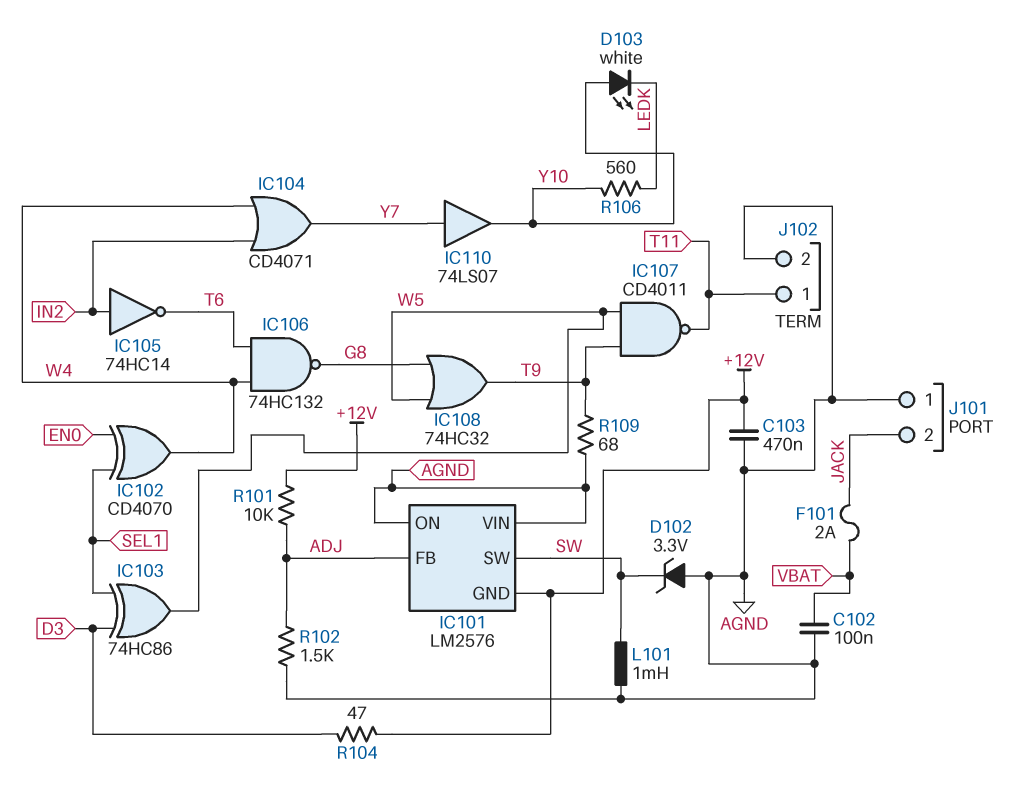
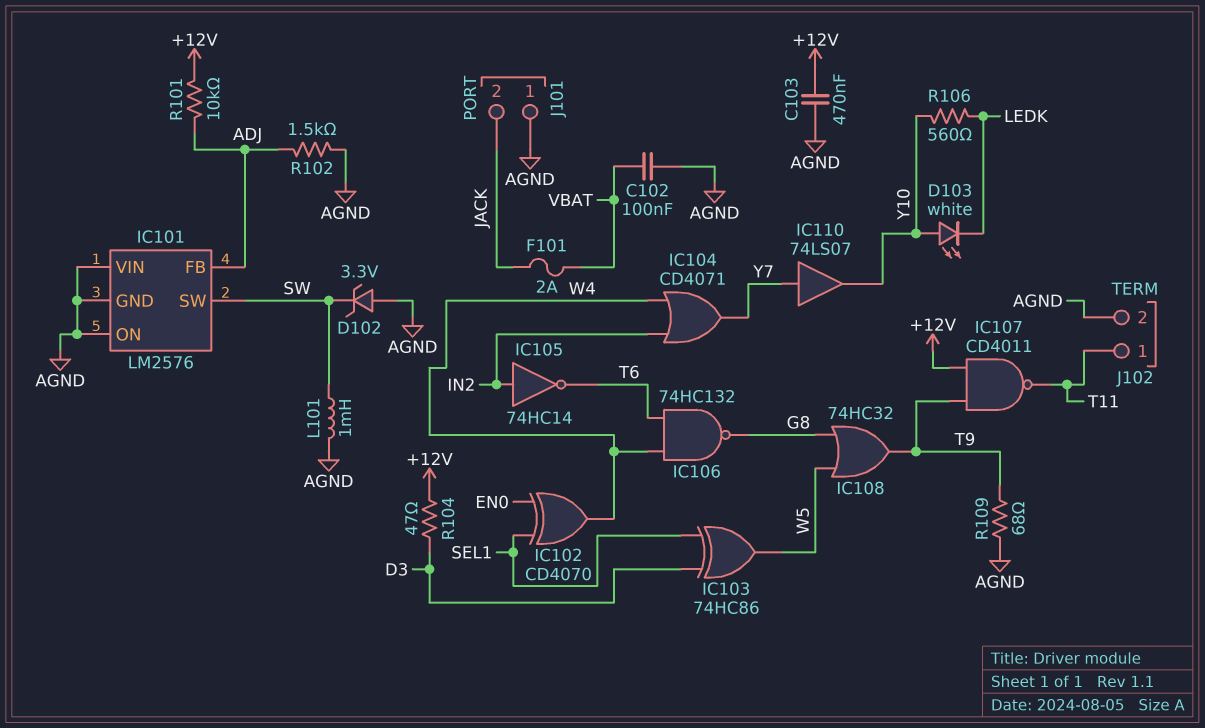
IC101 pin GND: +12V -> AGND
IC107: NAND CD4011 (in T9, in W5, out T11) -> NAND CD4011 (in +12V, in T9, out T11)

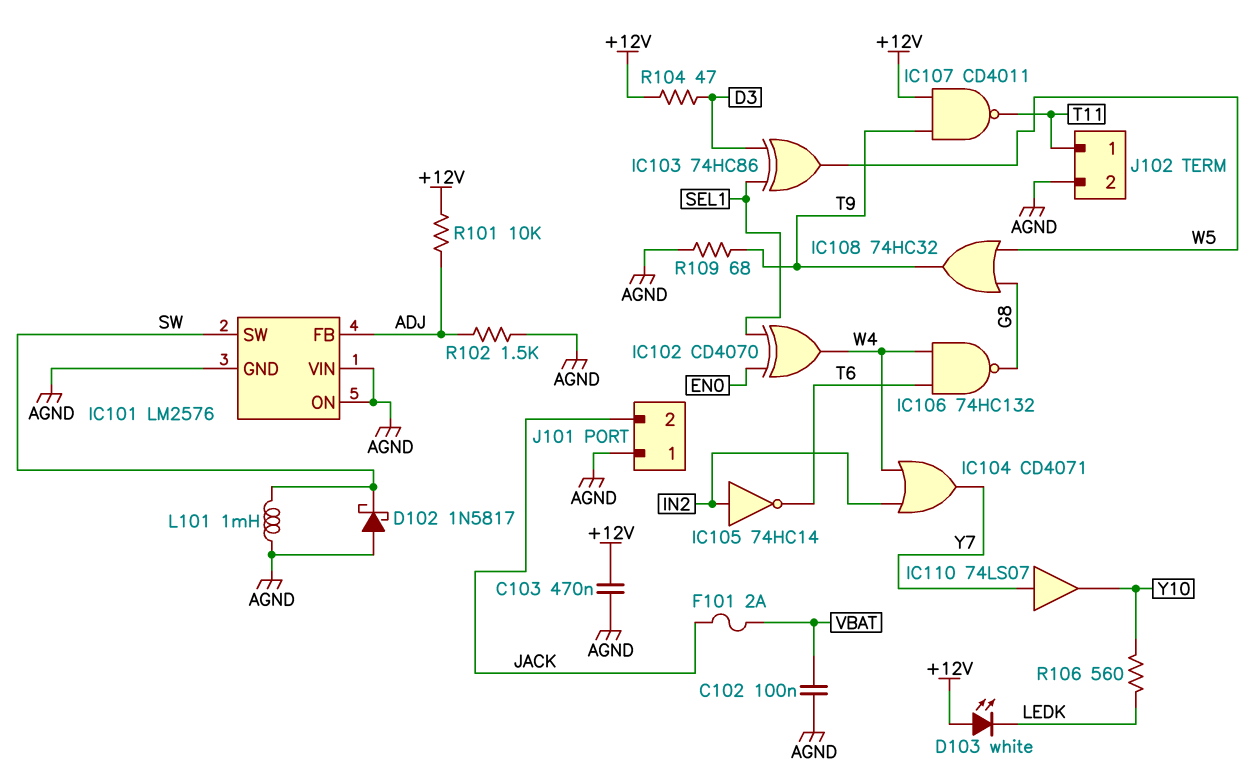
D102: zener 3.3V (A AGND, K SW) -> schottky 1N5817 (A AGND, K SW)
D103: LED white (A Y10, K LEDK) -> LED white (A +12V, K LEDK)

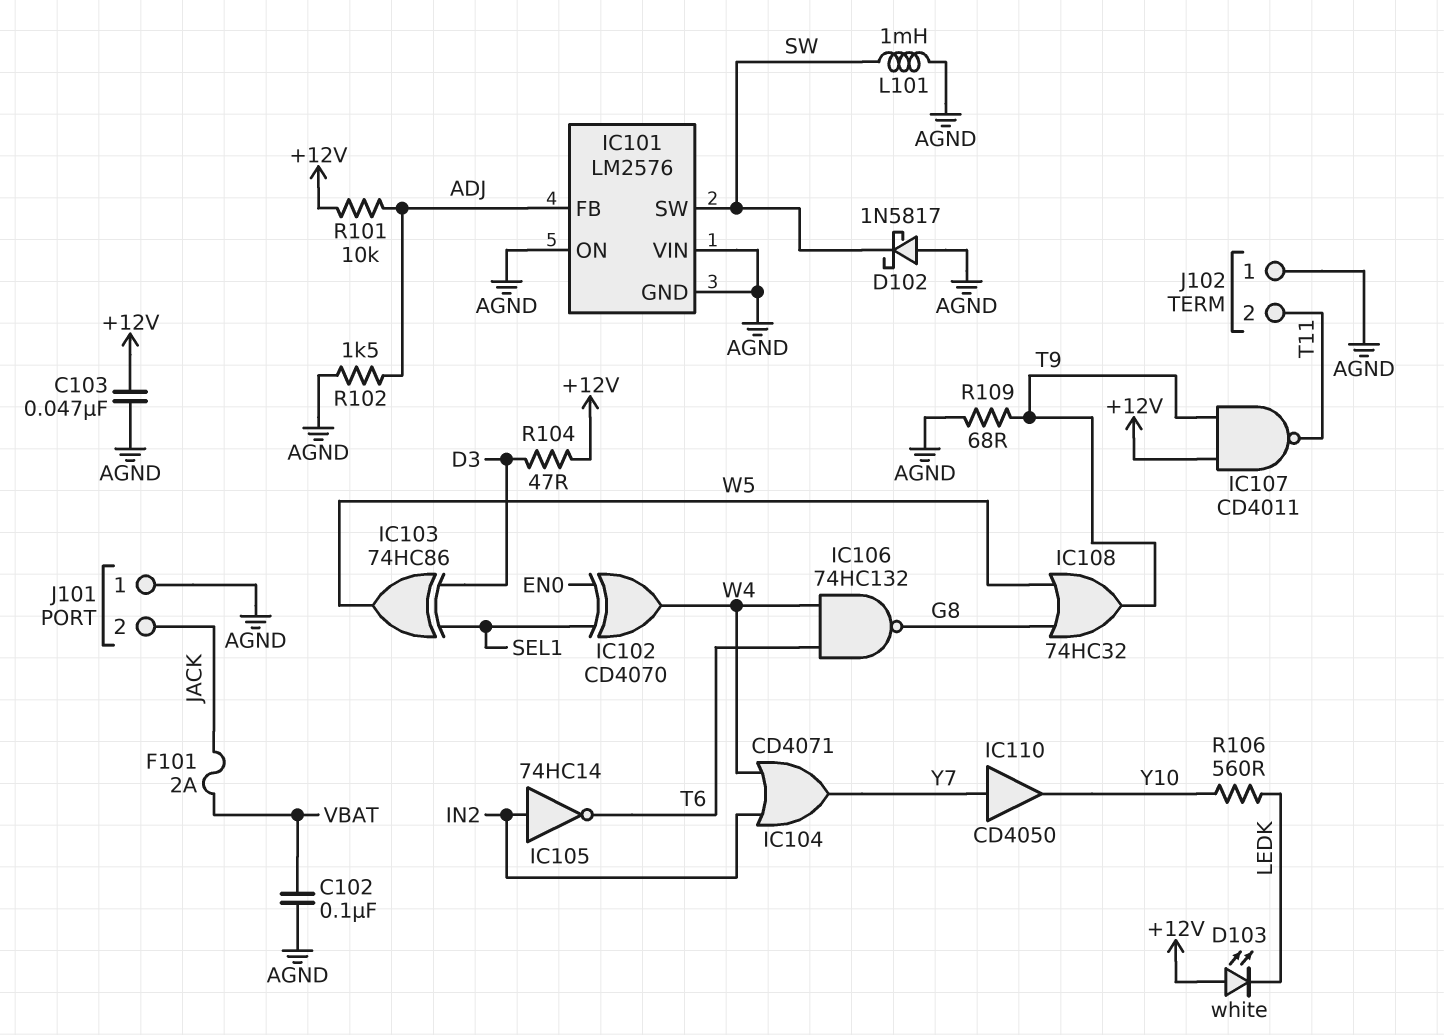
C103: 470nF (+12V, AGND) -> 47nF (+12V, AGND)
IC110: buffer 74LS07 (in Y7, out Y10) -> buffer CD4050 (in Y7, out Y10)
J102 pin 1: T11 -> AGND
J102 pin 2: AGND -> T11

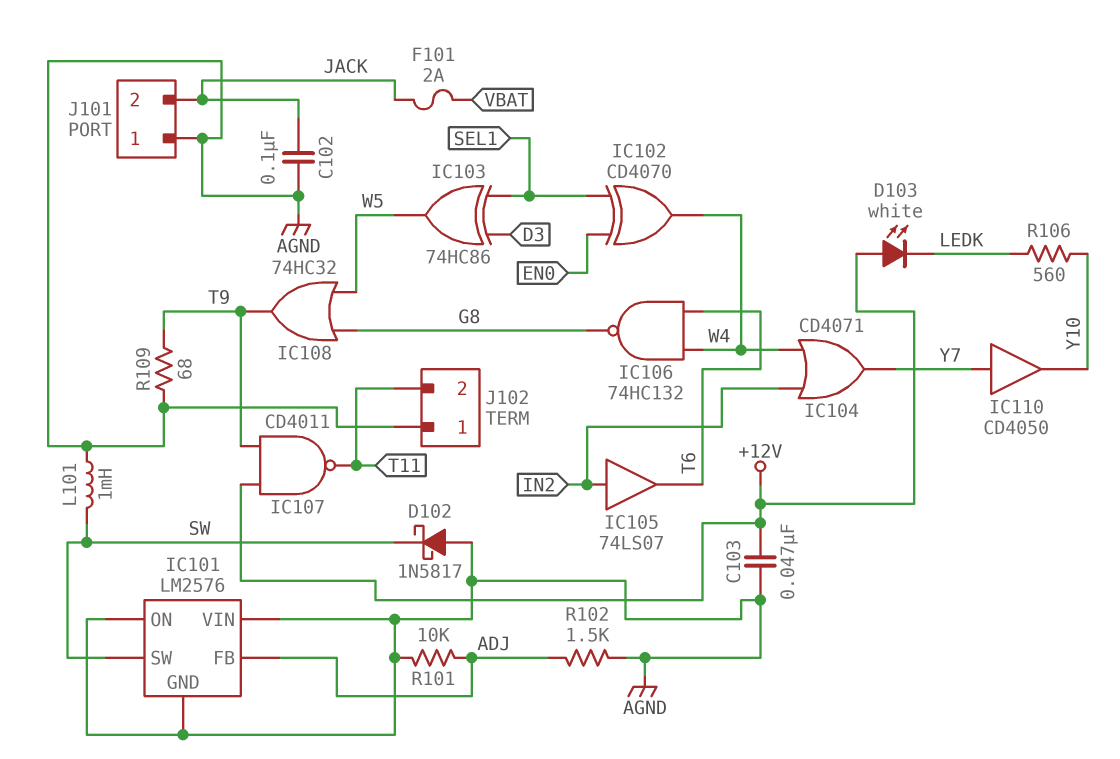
C102: 100nF (AGND, VBAT) -> 100nF (AGND, JACK)
IC105: NOT 74HC14 (in IN2, out T6) -> buffer 74LS07 (in IN2, out T6)
R101: 10k (+12V, ADJ) -> 10k (ADJ, AGND)
R104: 47 (+12V, D3) -> none

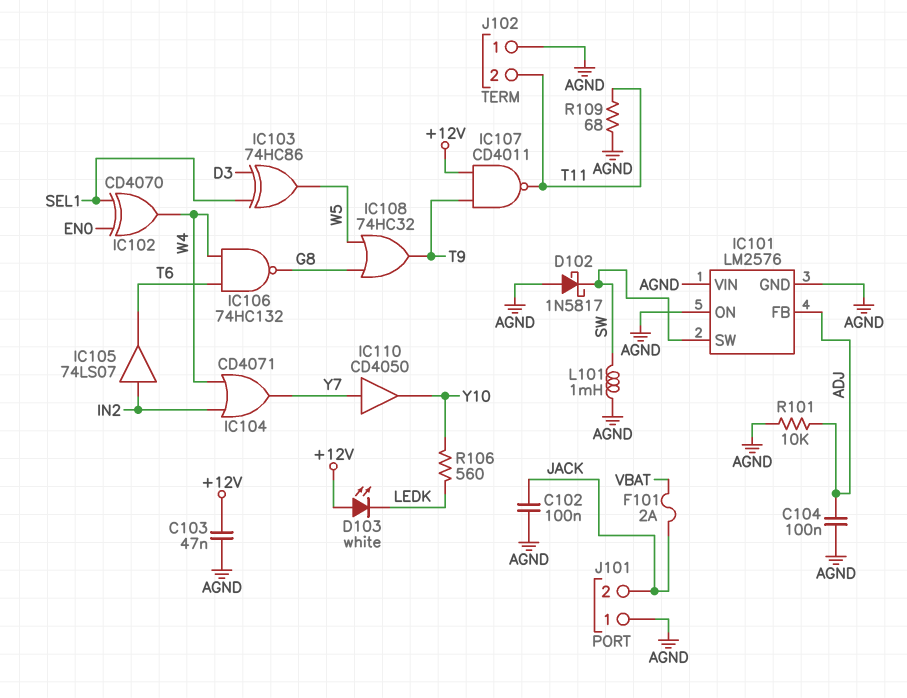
C104: none -> 100nF (ADJ, AGND)
R102: 1.5k (ADJ, AGND) -> none
R109: 68 (AGND, T9) -> 68 (AGND, T11)

